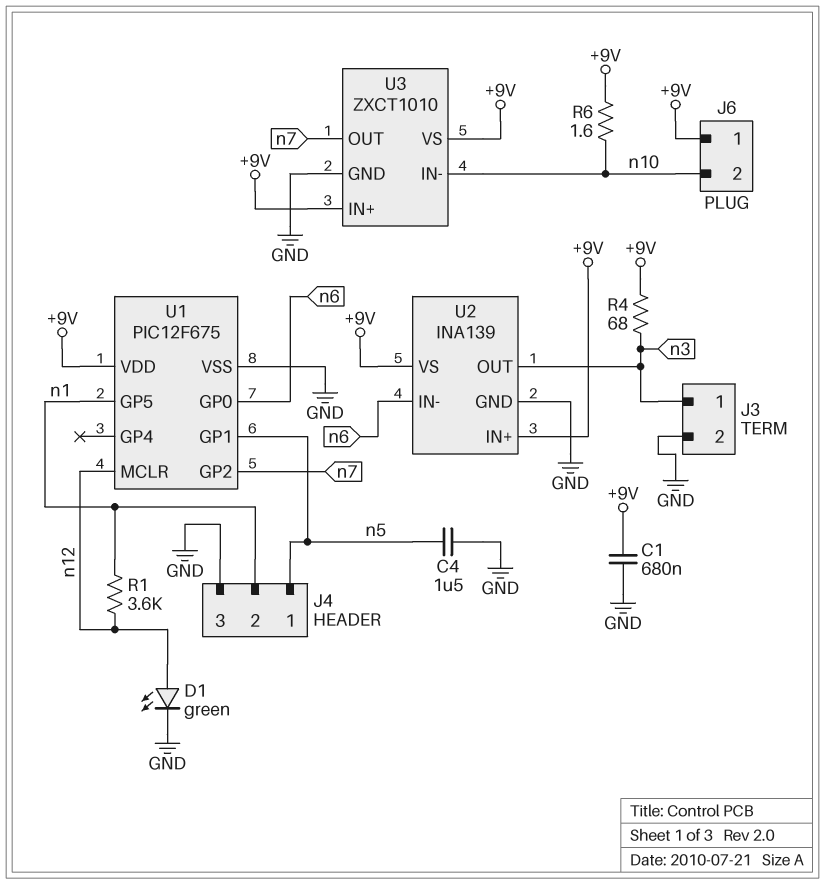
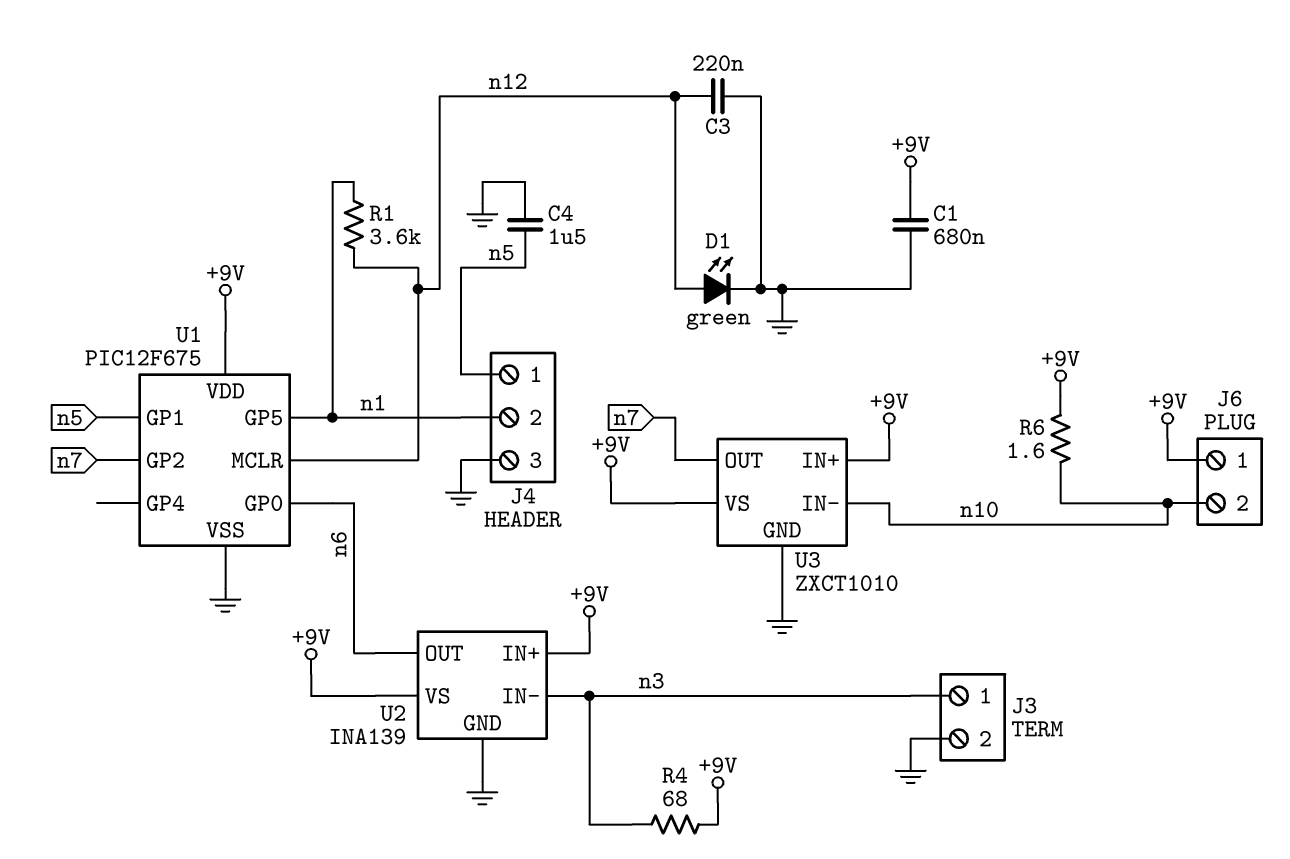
C3: none -> 220nF (GND, n12)
U2 pin IN-: n6 -> n3
U2 pin OUT: n3 -> n6

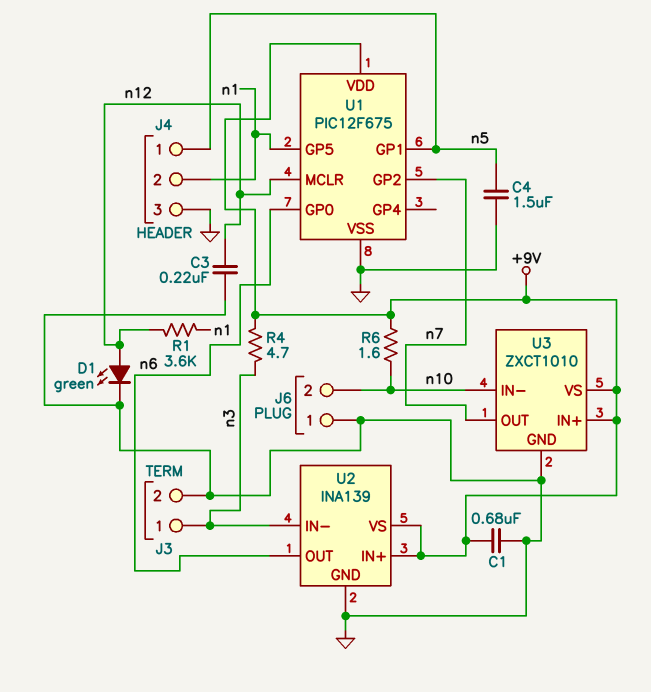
J6 pin 1: +9V -> GND
R4: 68 (+9V, n3) -> 4.7 (+9V, n3)

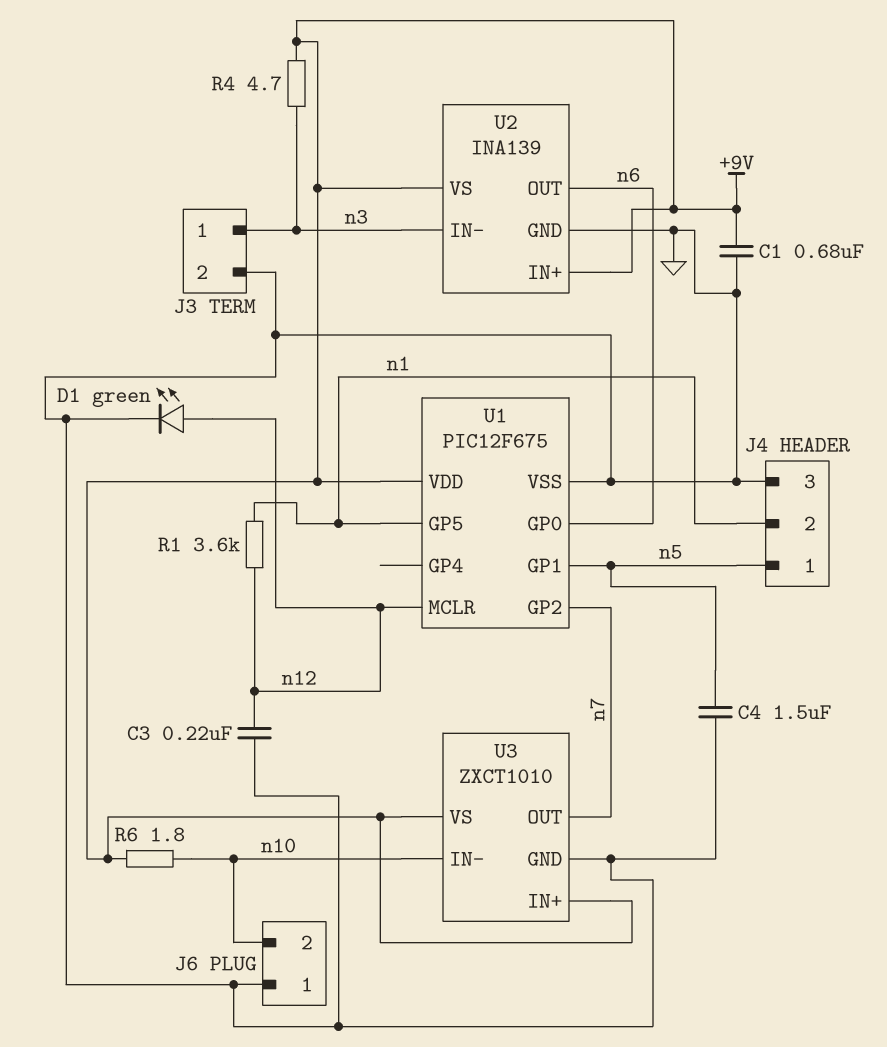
R6: 1.6 (+9V, n10) -> 1.8 (+9V, n10)

